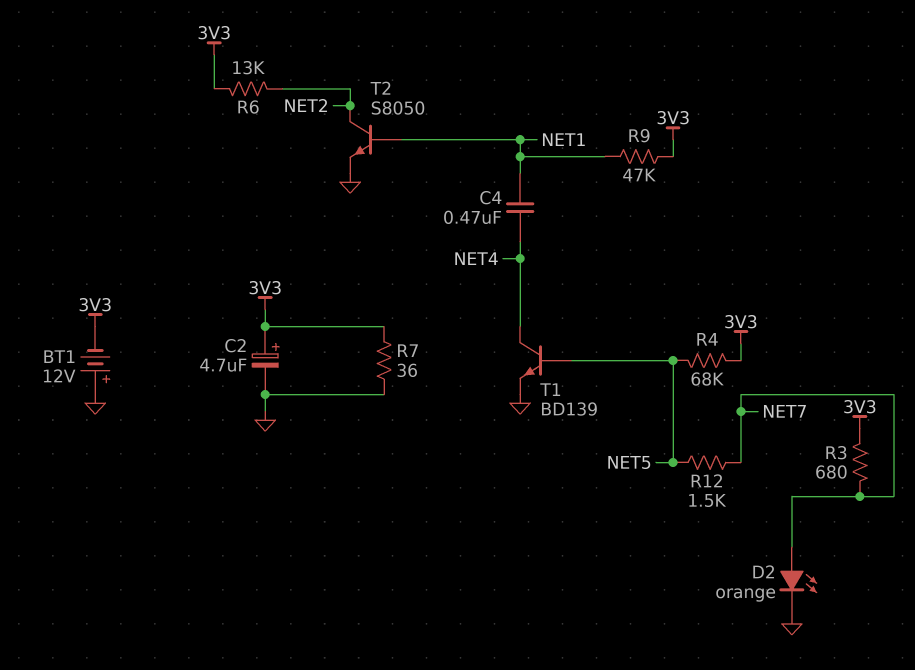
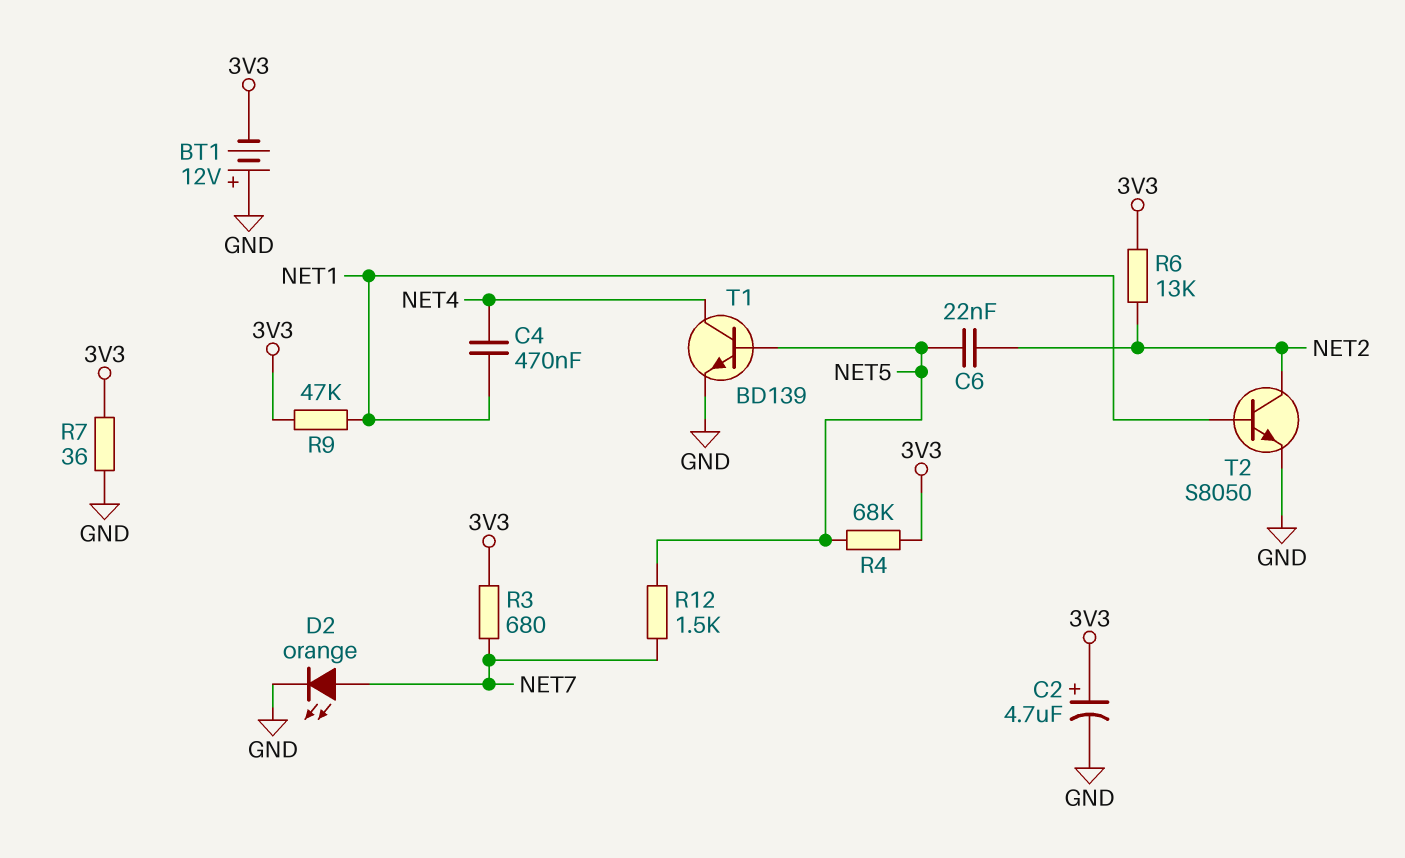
C6: none -> 22nF (NET2, NET5)

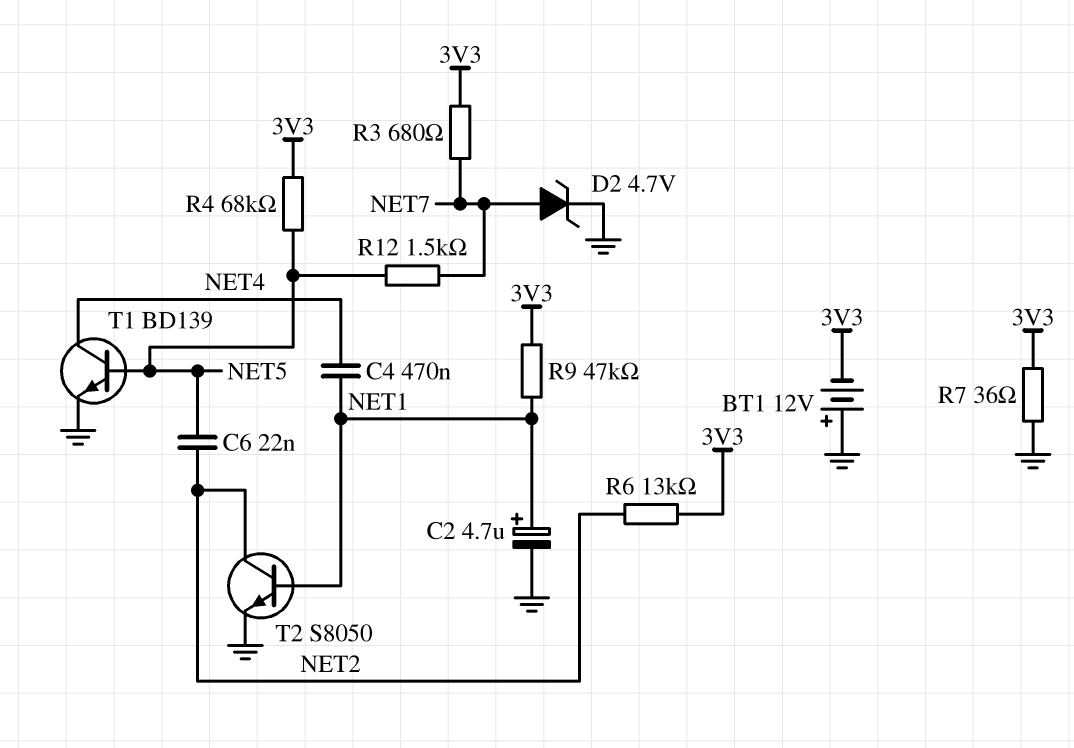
C2: 4.7uF (plus 3V3, minus GND) -> 4.7uF (plus NET1, minus GND)
D2: LED orange (A NET7, K GND) -> zener 4.7V (A NET7, K GND)

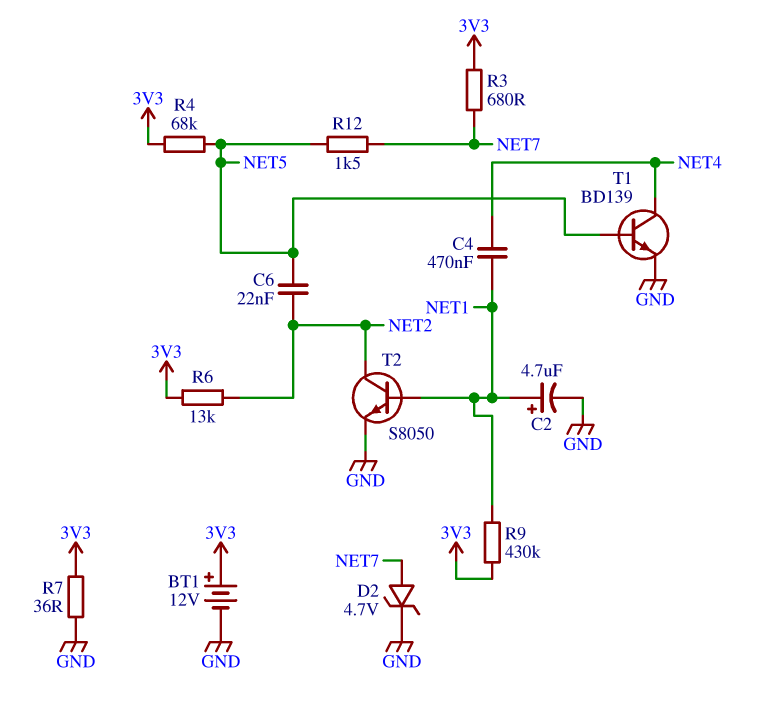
BT1: 12V (plus GND, minus 3V3) -> 12V (plus 3V3, minus GND)
R9: 47k (3V3, NET1) -> 430k (3V3, NET1)

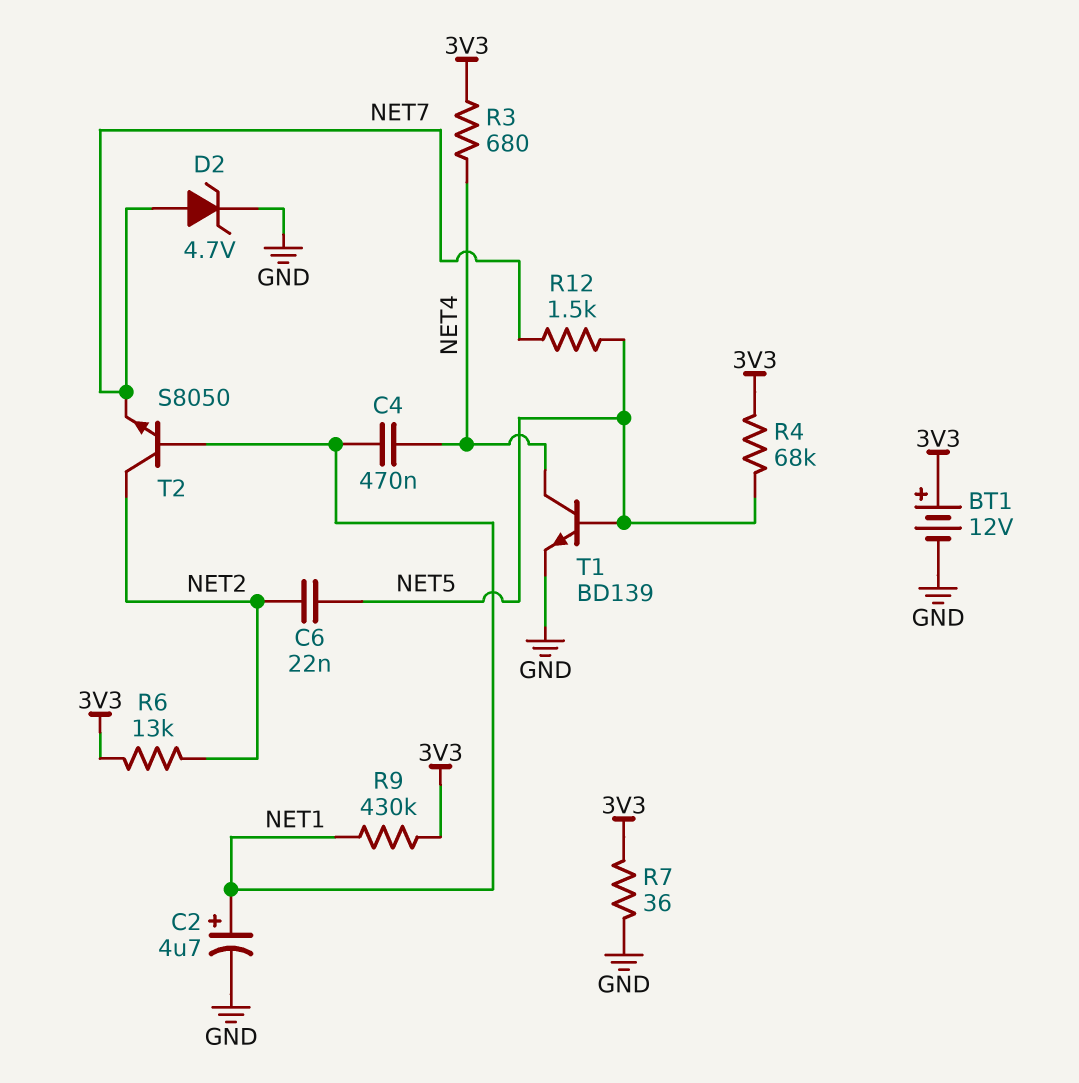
R3: 680 (3V3, NET7) -> 680 (3V3, NET4)
T2: NPN S8050 (B NET1, C NET2, E GND) -> NPN S8050 (B NET1, C NET2, E NET7)

